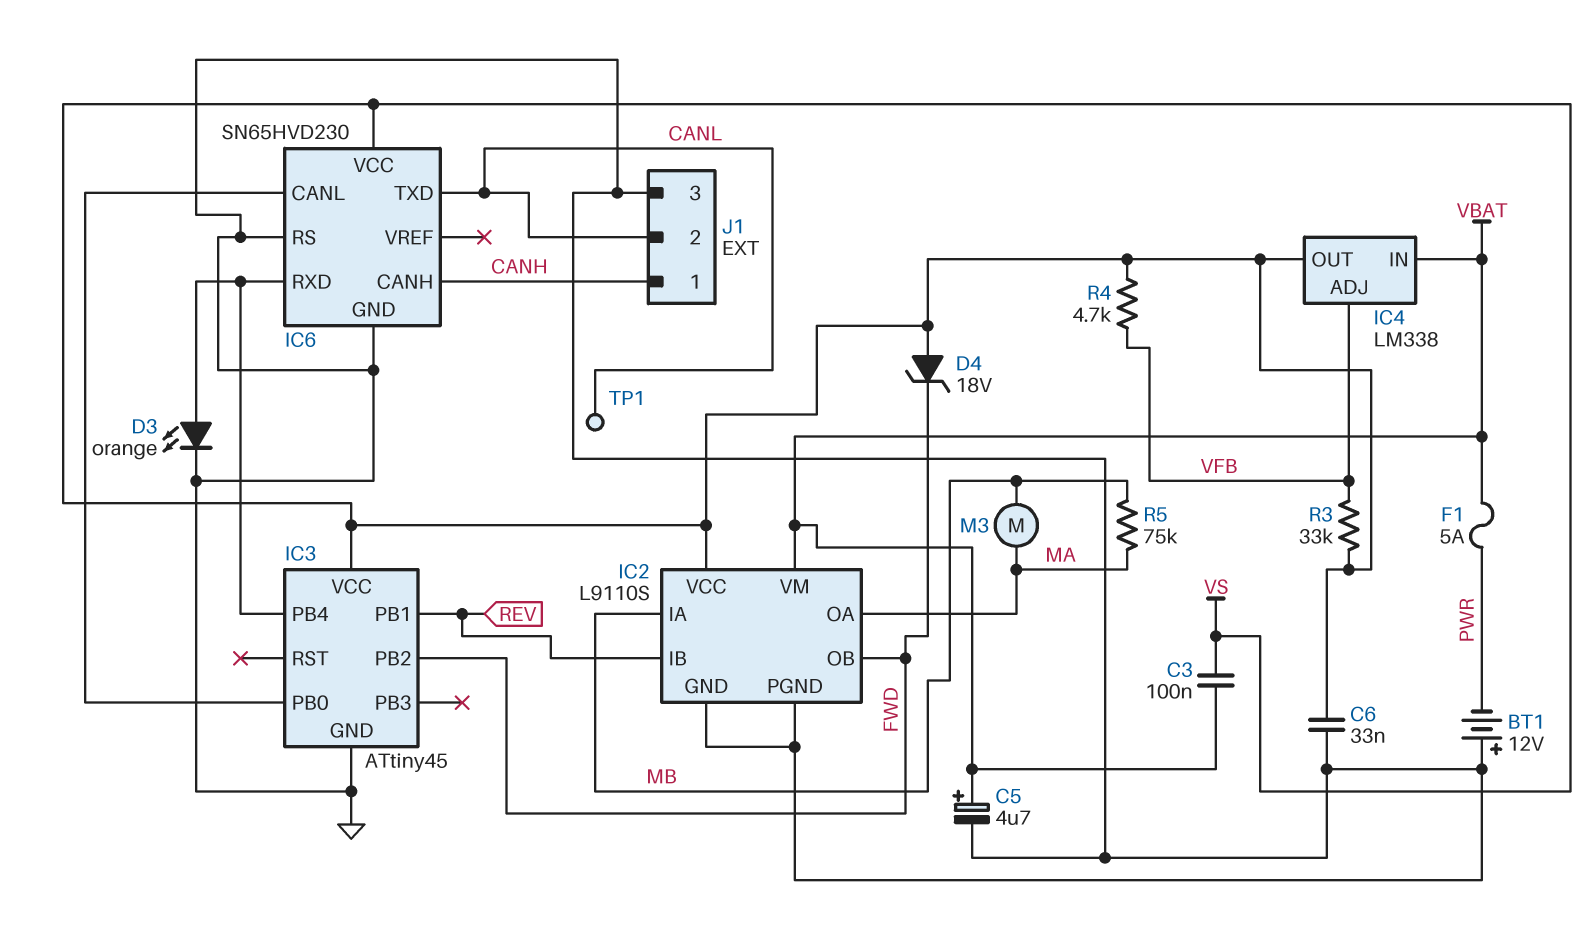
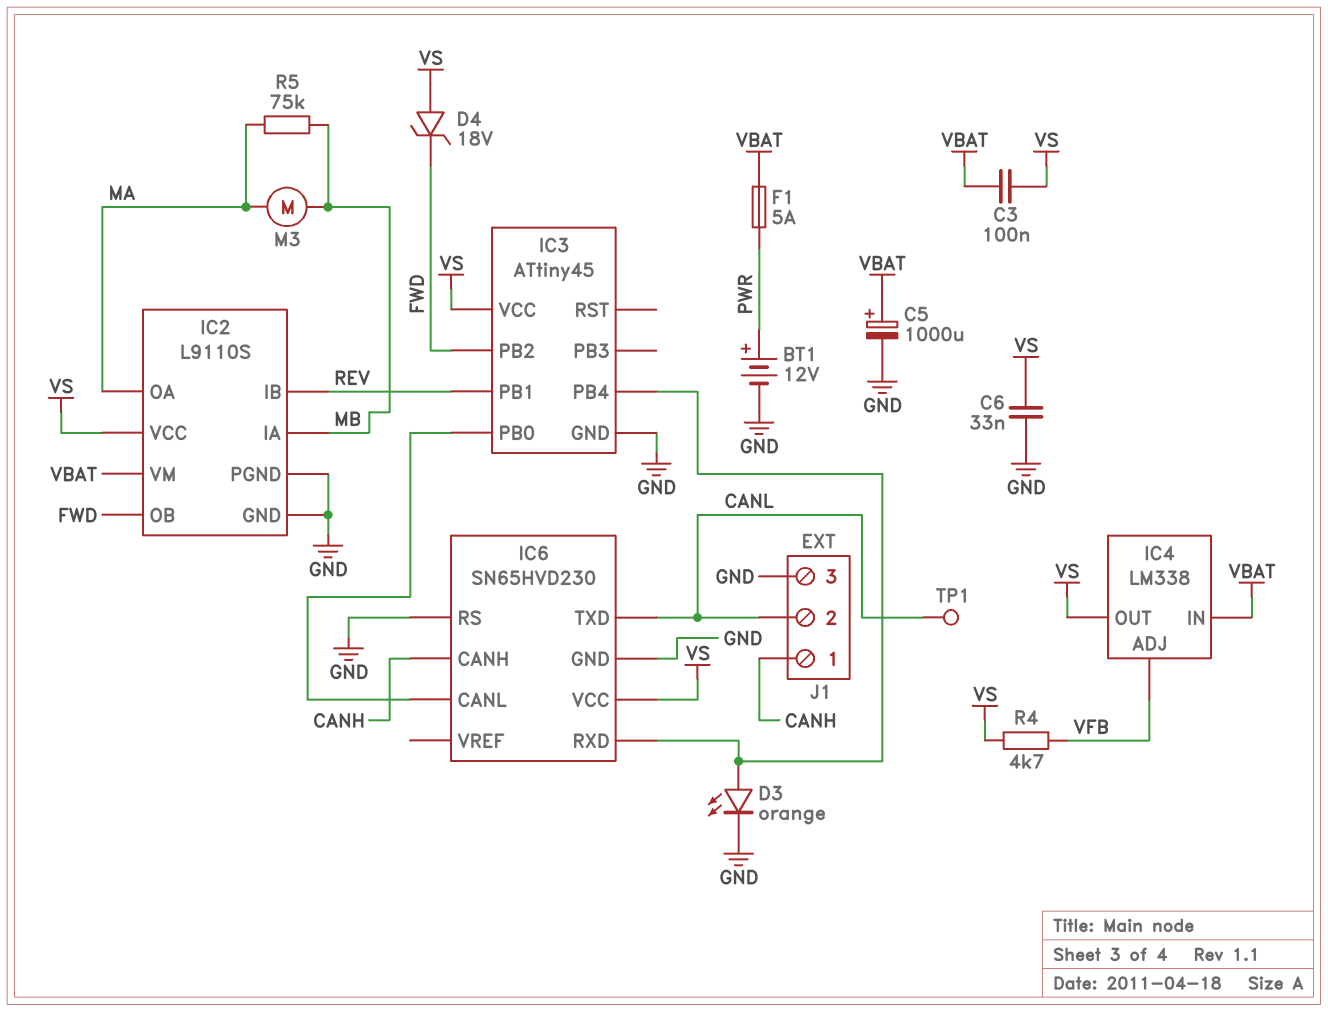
BT1: 12V (plus GND, minus PWR) -> 12V (plus PWR, minus GND)
C5: 4.7uF (plus VBAT, minus GND) -> 1000uF (plus VBAT, minus GND)
R3: 33k (VFB, VS) -> none

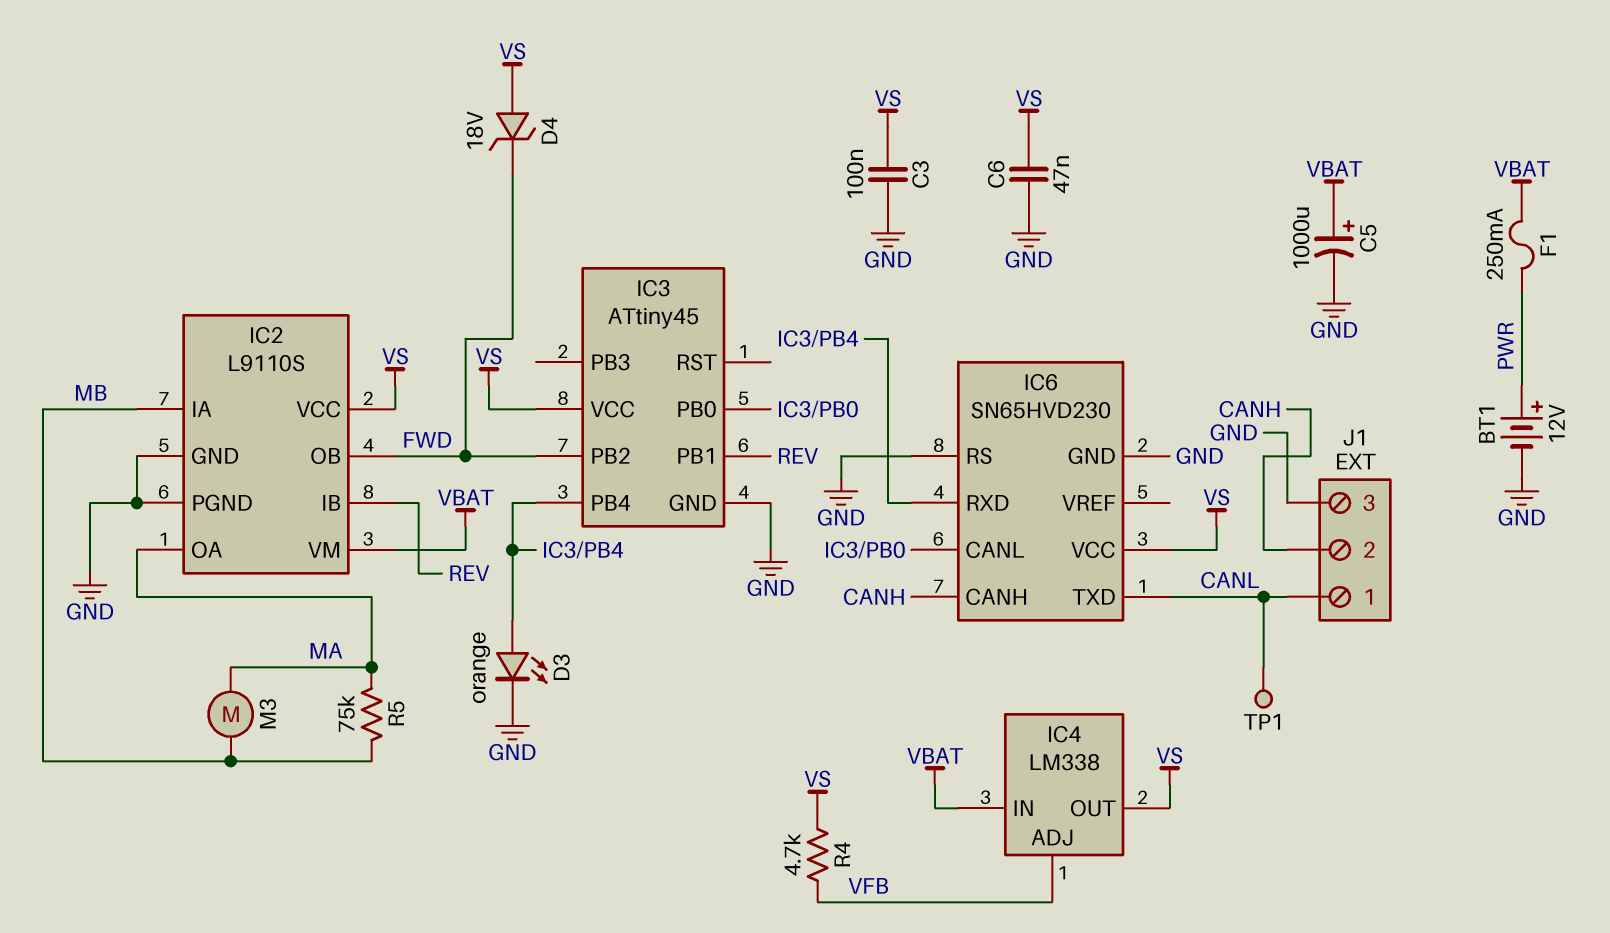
C3: 100nF (VBAT, VS) -> 100nF (GND, VS)
C6: 33nF (GND, VS) -> 47nF (GND, VS)
F1: 5A (PWR, VBAT) -> 250mA (PWR, VBAT)
J1 pin 1: CANH -> CANL
J1 pin 2: CANL -> CANH

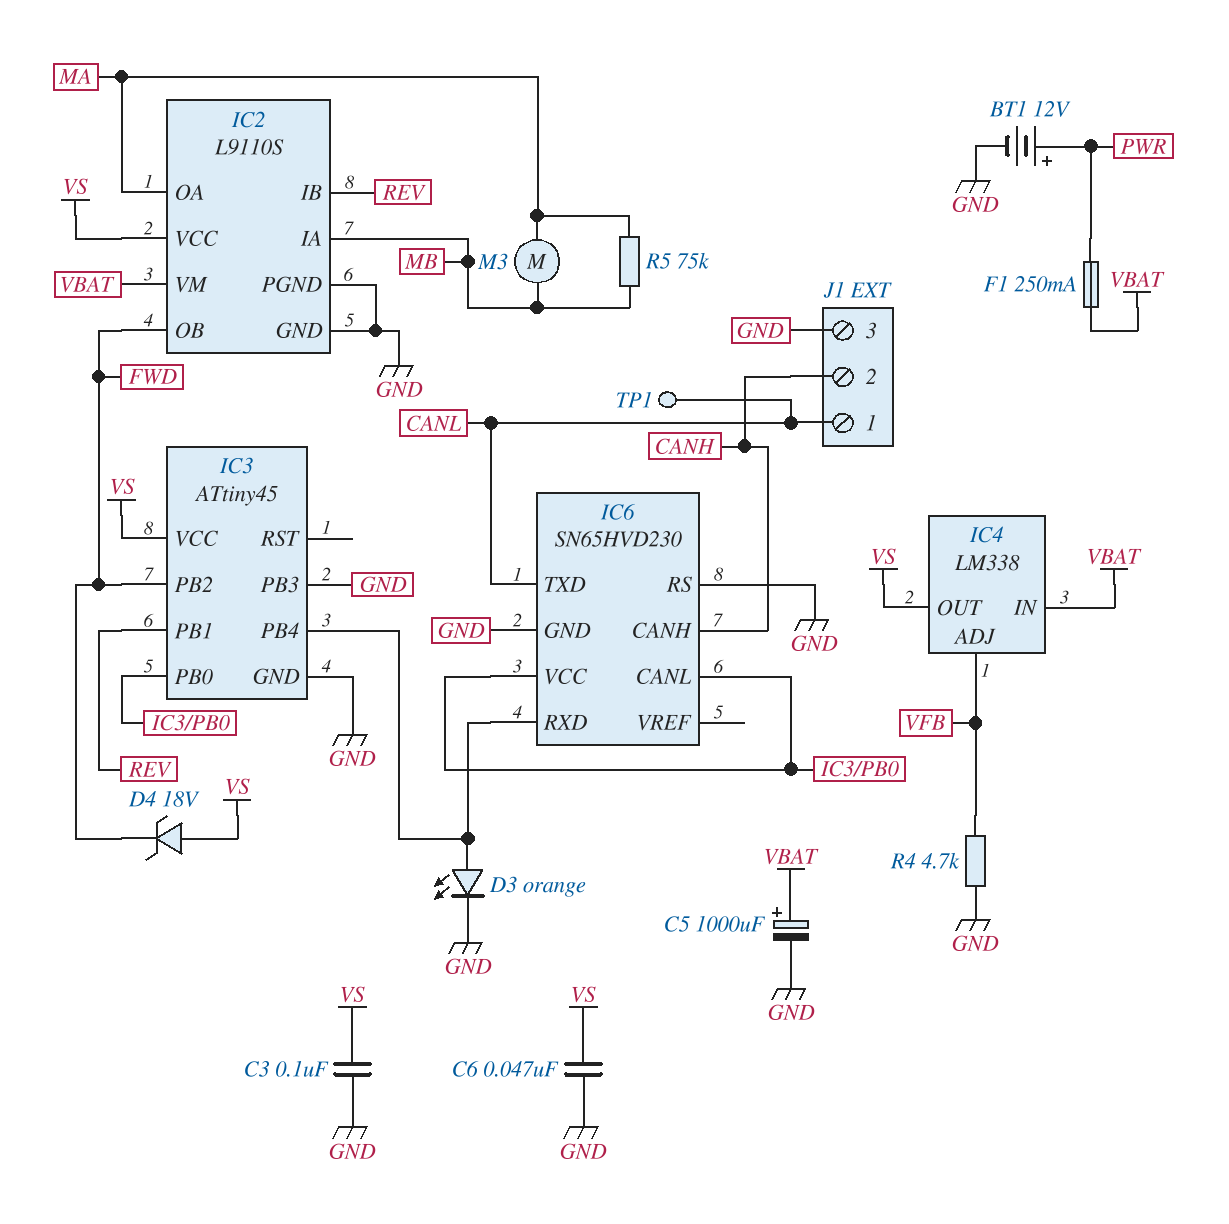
IC3 pin PB3: none -> GND
IC6 pin VCC: VS -> IC3/PB0
R4: 4.7k (VFB, VS) -> 4.7k (GND, VFB)

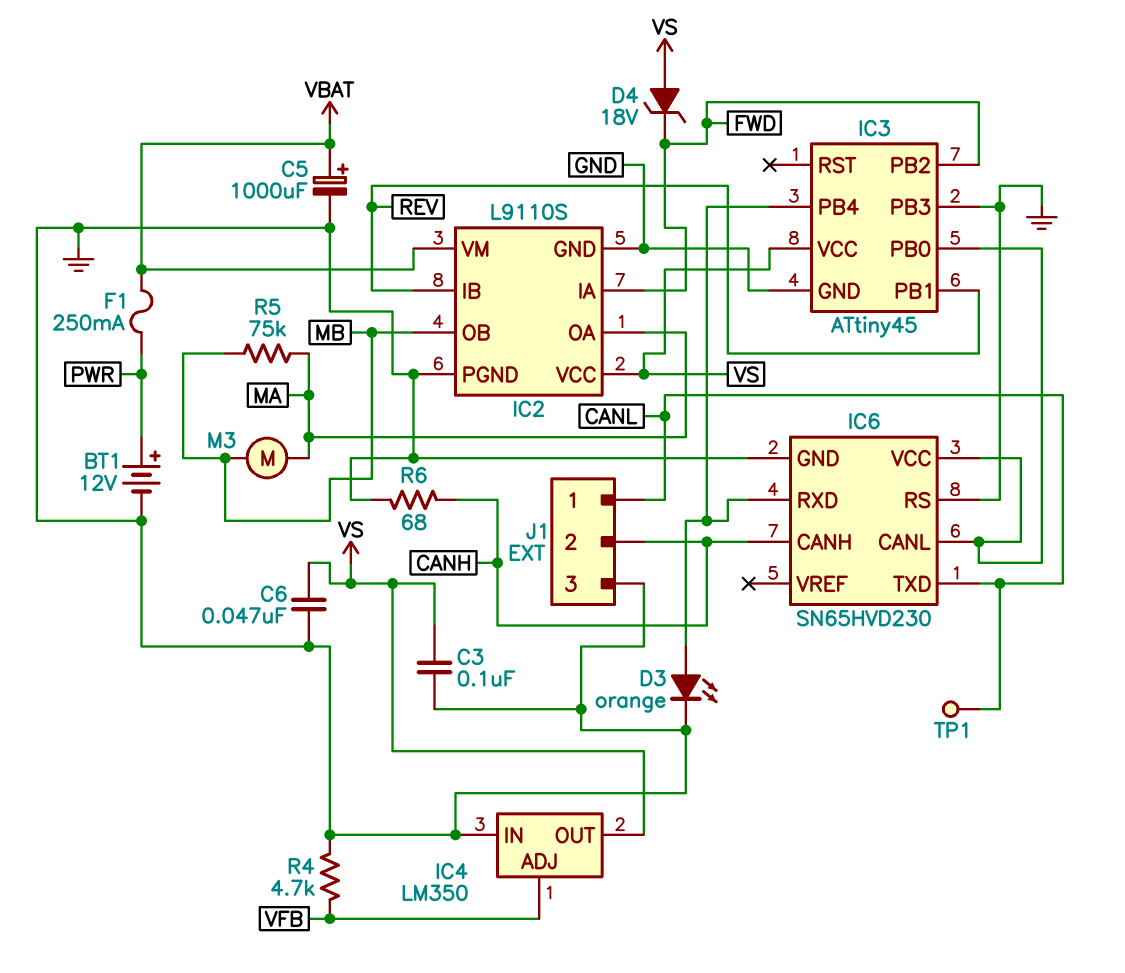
IC2 pin IA: MB -> FWD
IC2 pin OB: FWD -> MB
IC4: LM338 -> LM350
IC4 pin IN: VBAT -> GND
R6: none -> 68 (CANH, GND)

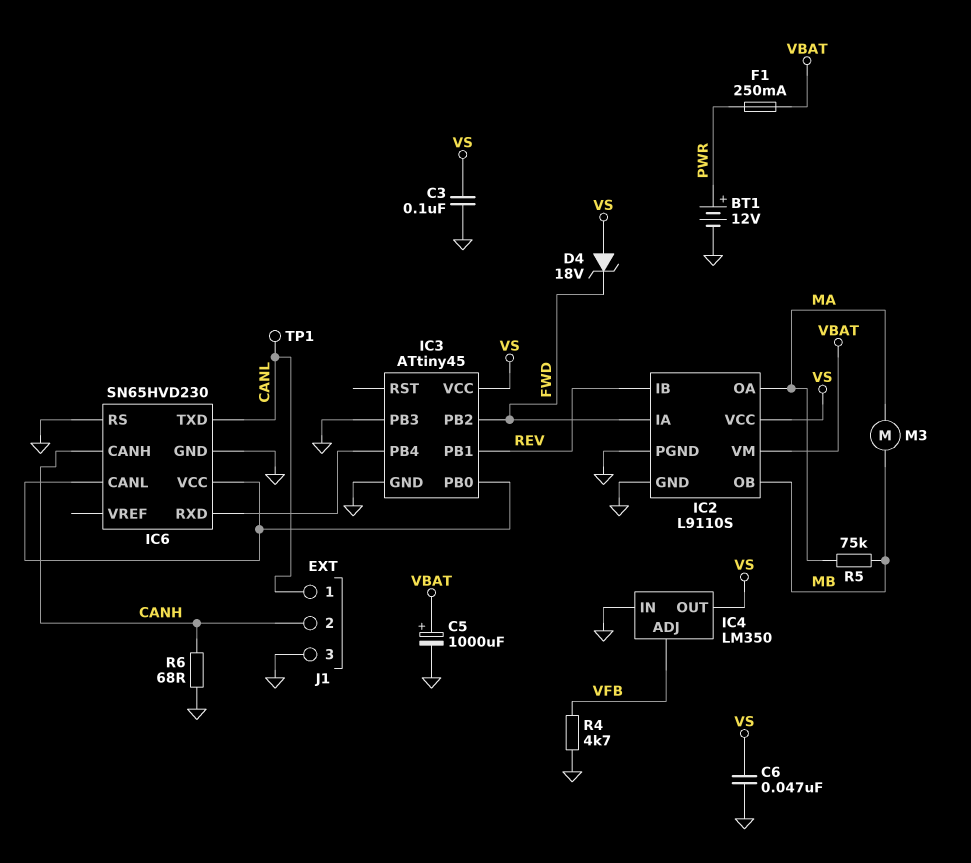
D3: LED orange (A IC3/PB4, K GND) -> none

